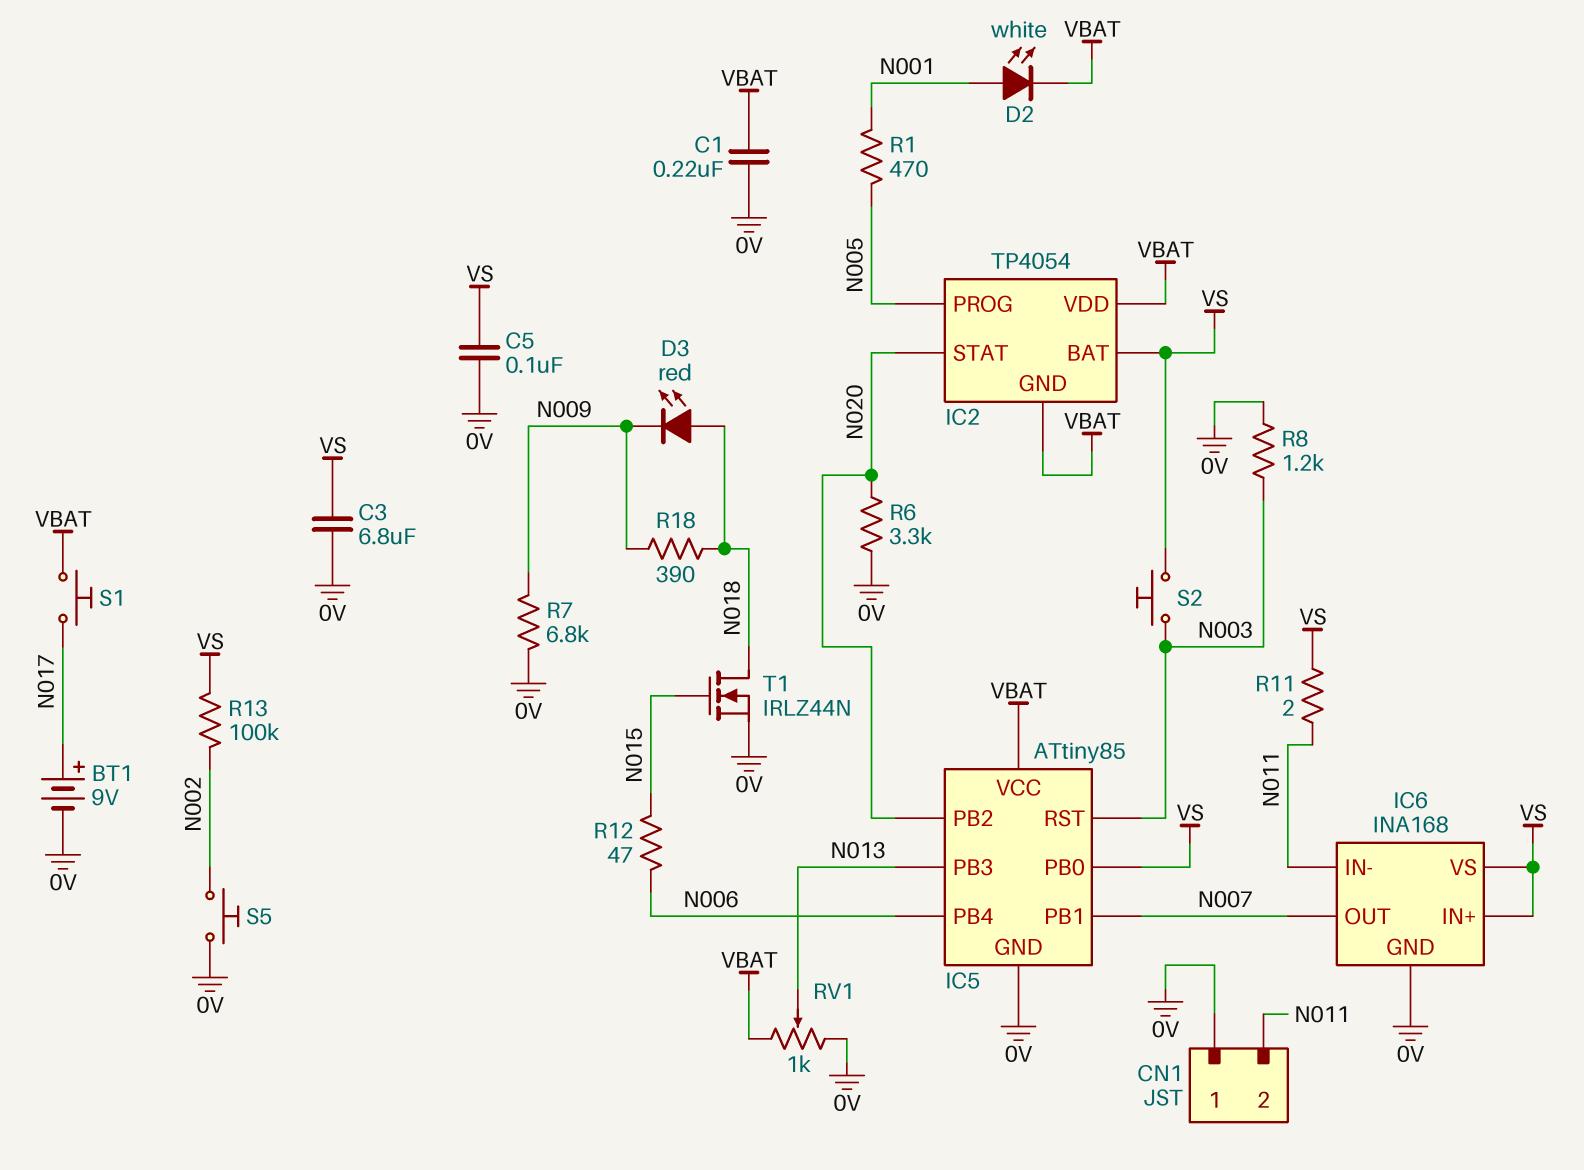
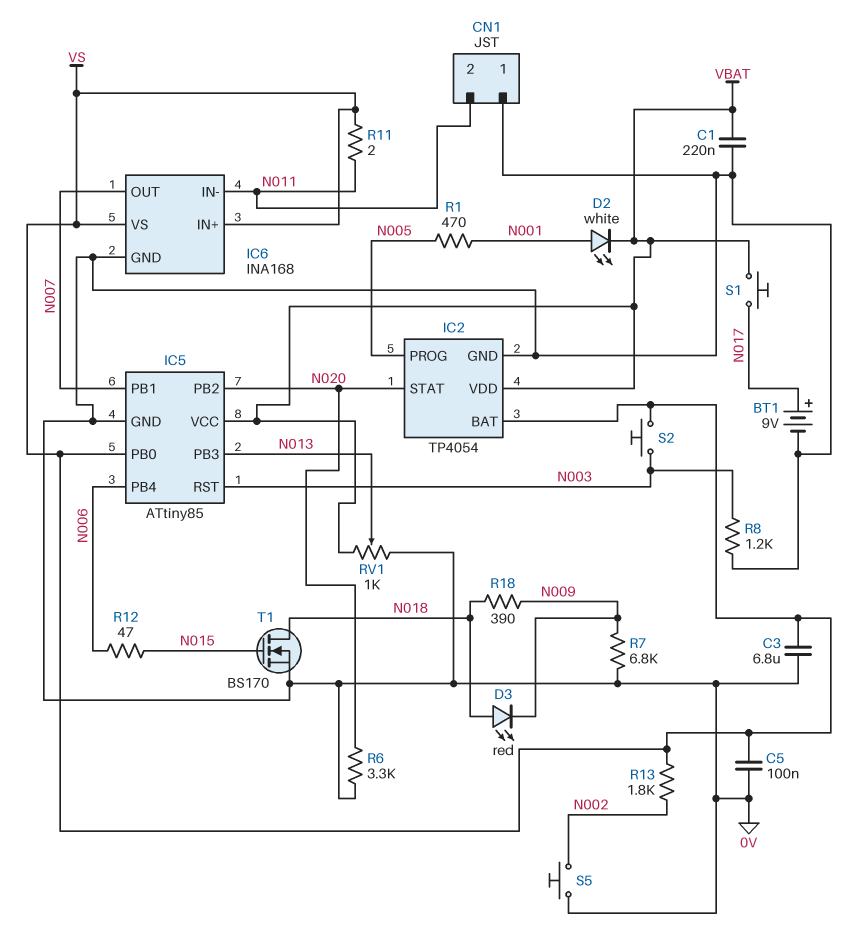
IC2 pin GND: VBAT -> 0V
R13: 100k (N002, VS) -> 1.8k (N002, VS)
T1: NMOS IRLZ44N (G N015, D N018, S 0V) -> NMOS BS170 (G N015, D N018, S 0V)

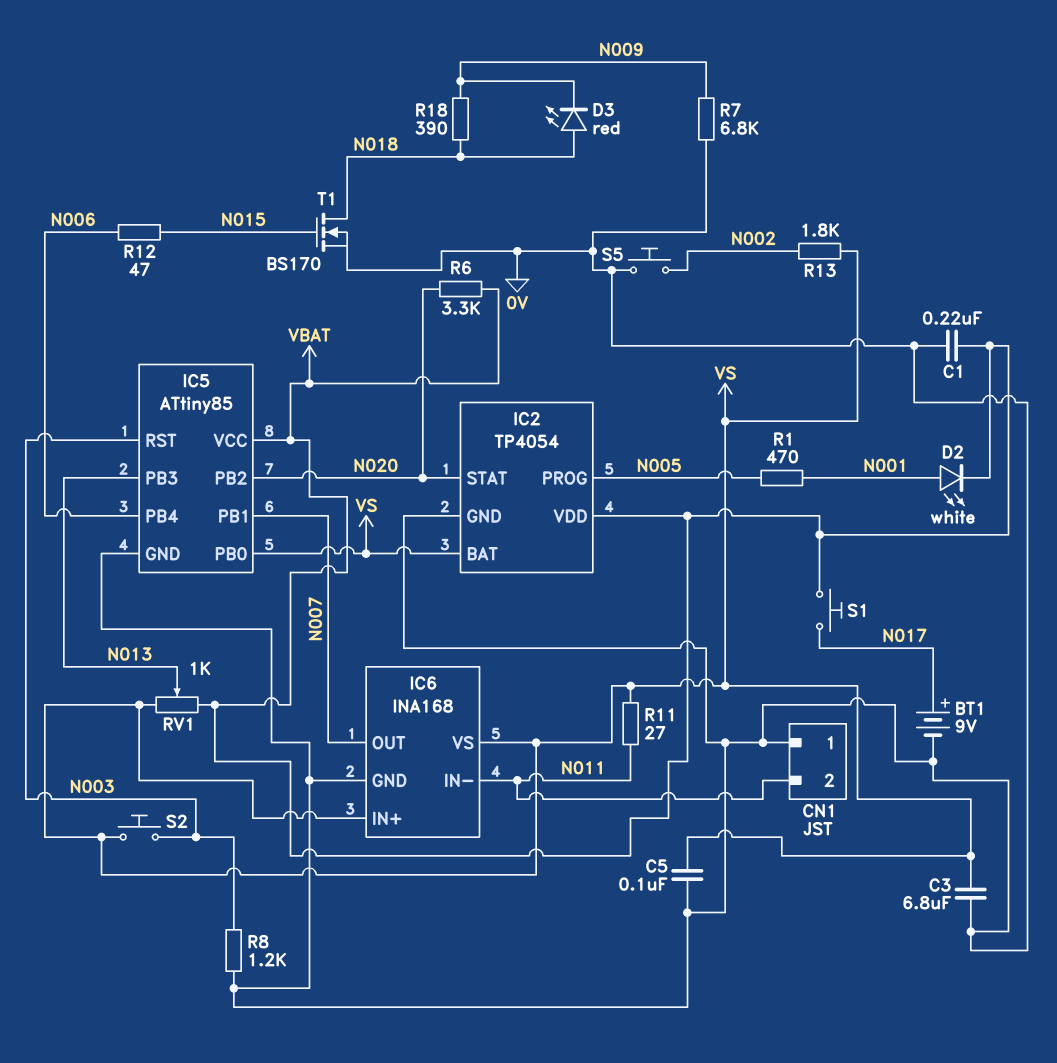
R6: 3.3k (0V, N020) -> 3.3k (N020, VBAT)
R11: 2 (N011, VS) -> 27 (N011, VS)
RV1: 1k (0V, VBAT, wiper N013) -> 1k (VBAT, VS, wiper N013)

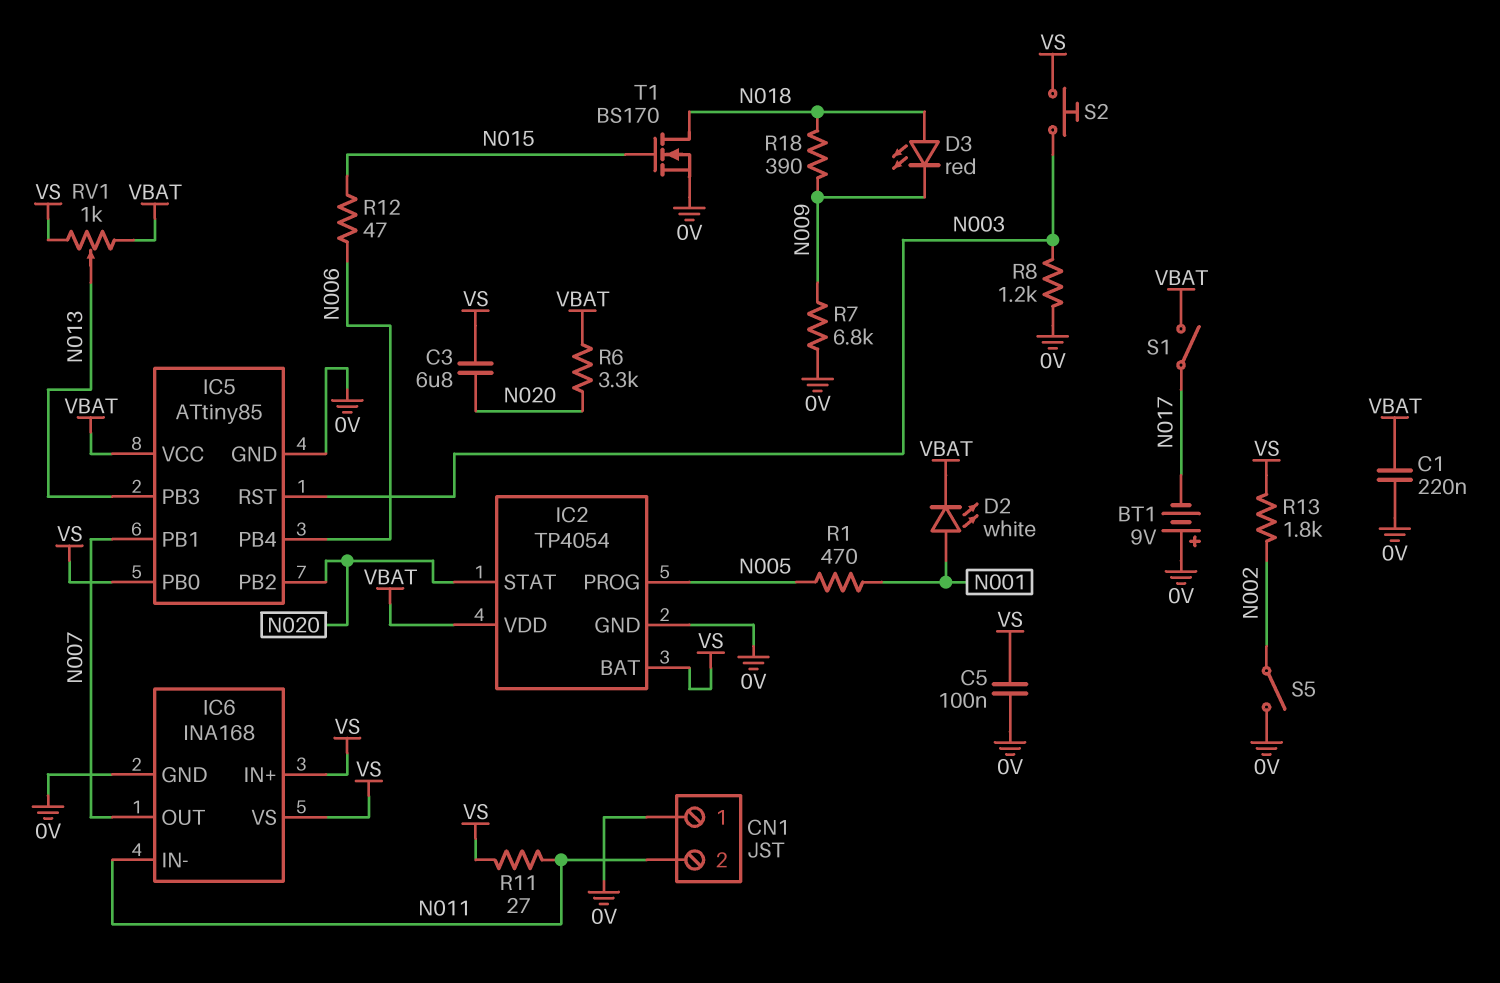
BT1: 9V (plus N017, minus 0V) -> 9V (plus 0V, minus N017)
C3: 6.8uF (0V, VS) -> 6.8uF (N020, VS)
S1: button (N017, VBAT) -> switch (N017, VBAT)
S5: button (0V, N002) -> switch (0V, N002)

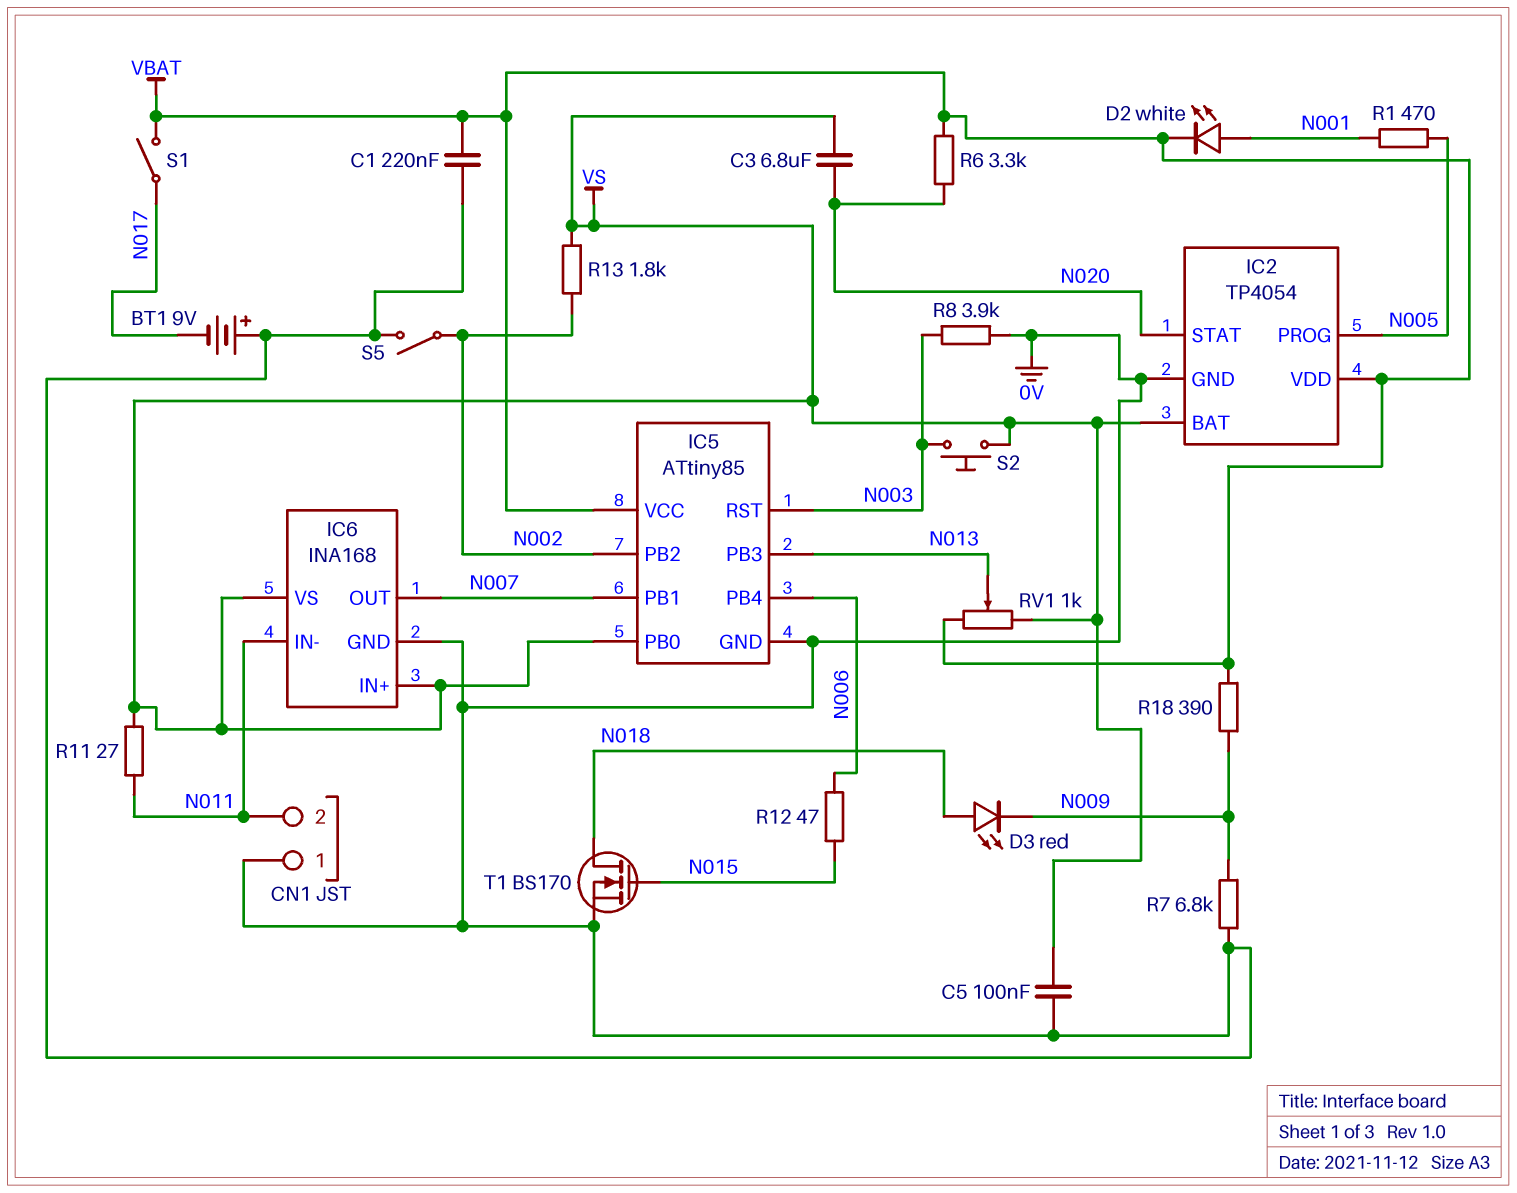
IC5 pin PB2: N020 -> N002
R8: 1.2k (0V, N003) -> 3.9k (0V, N003)
R18: 390 (N009, N018) -> 390 (N009, VBAT)

